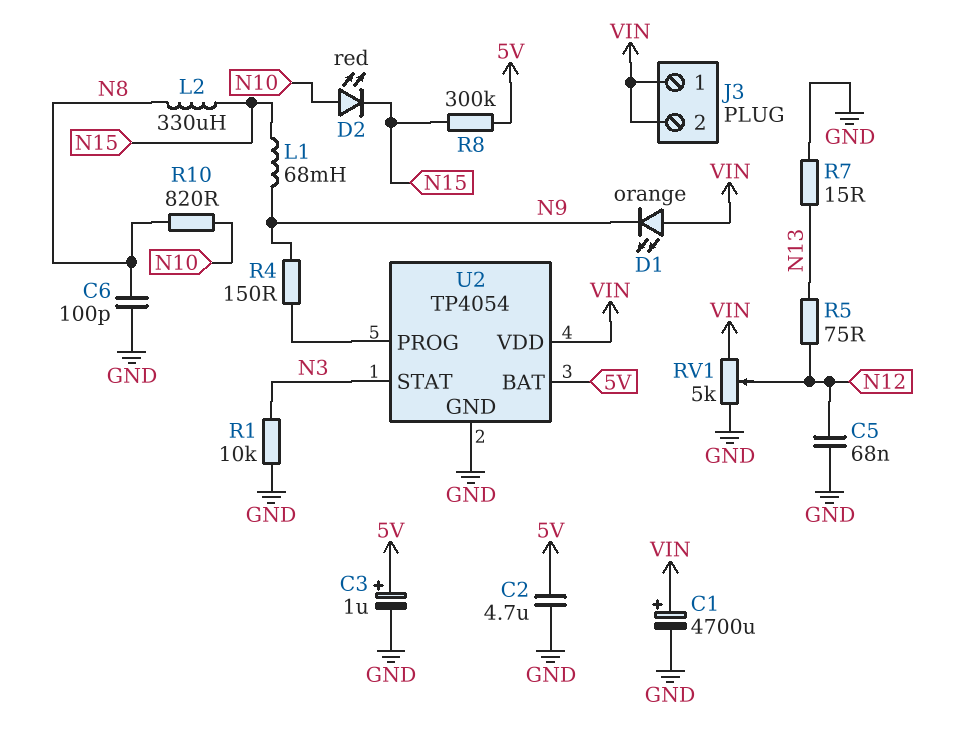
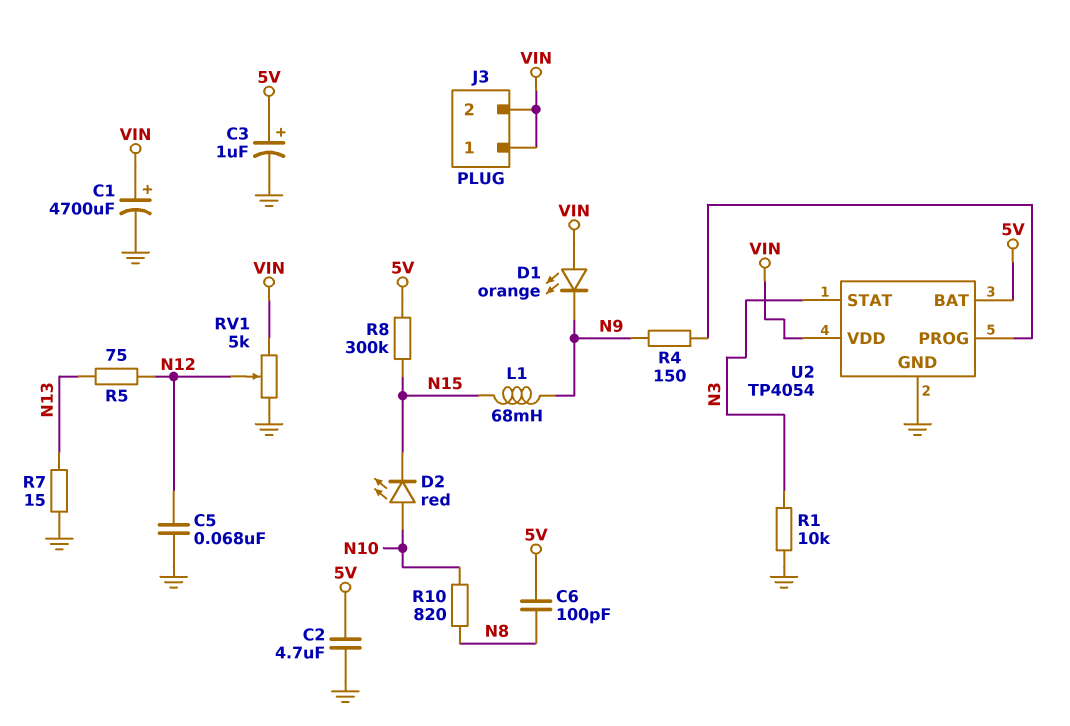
C6: 100pF (GND, N8) -> 100pF (5V, N8)
L2: 330uH (N8, N15) -> none

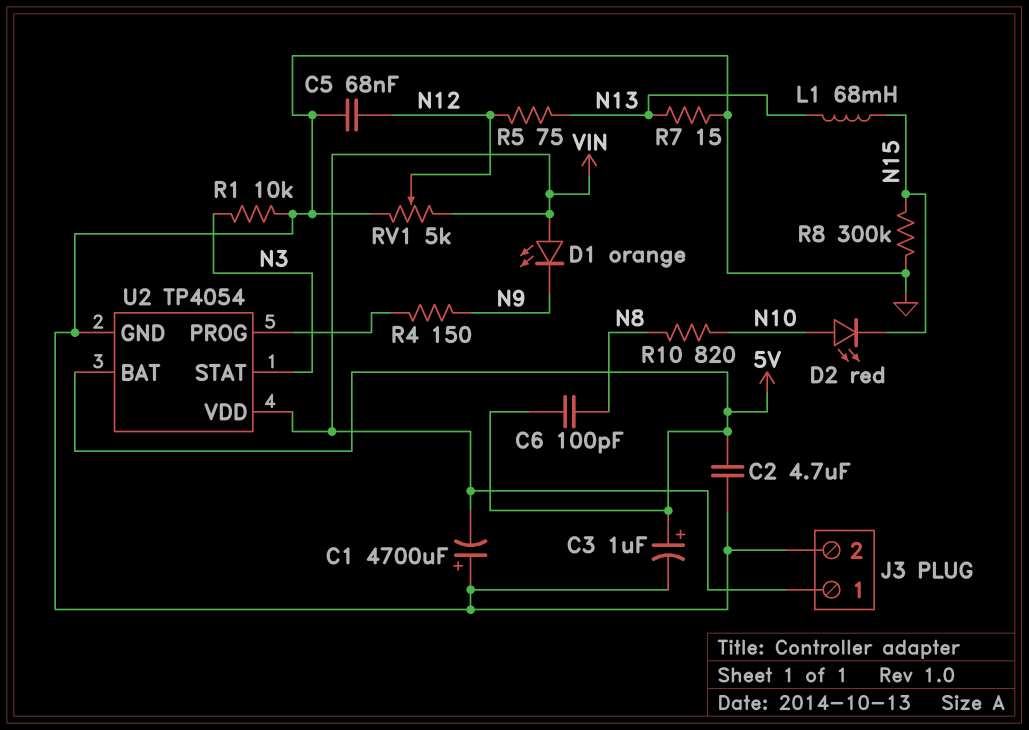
C1: 4700uF (plus VIN, minus GND) -> 4700uF (plus GND, minus VIN)
J3 pin 2: VIN -> GND
L1: 68mH (N9, N15) -> 68mH (N13, N15)
R8: 300k (5V, N15) -> 300k (GND, N15)

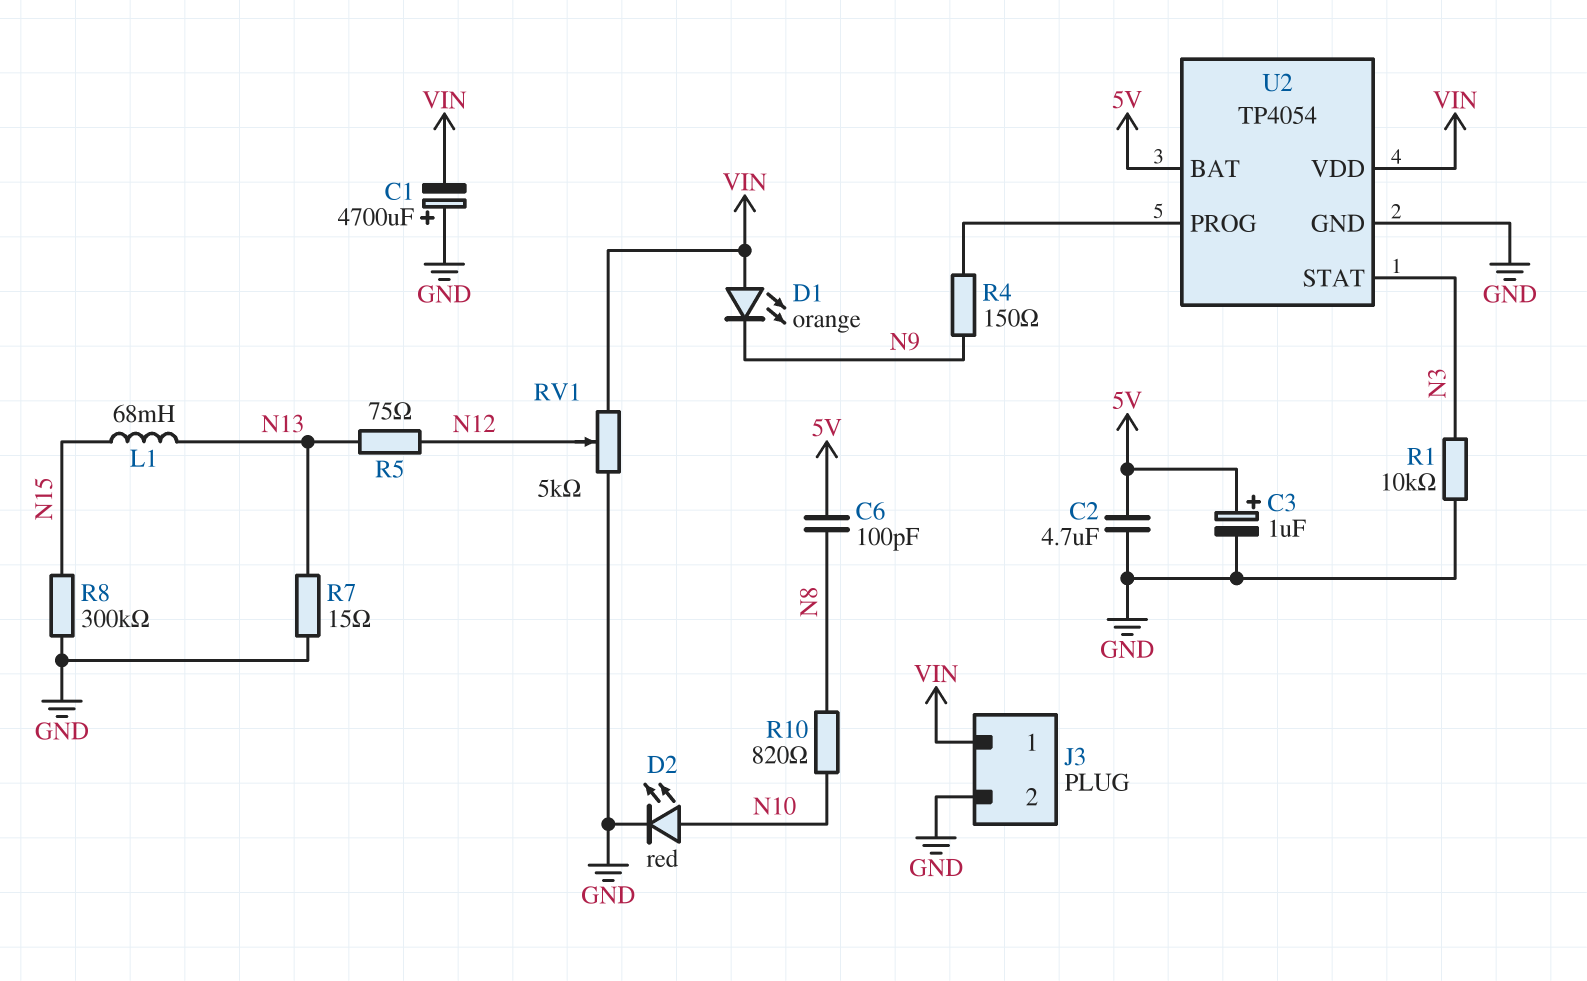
C5: 68nF (GND, N12) -> none
D2: LED red (A N10, K N15) -> LED red (A N10, K GND)

